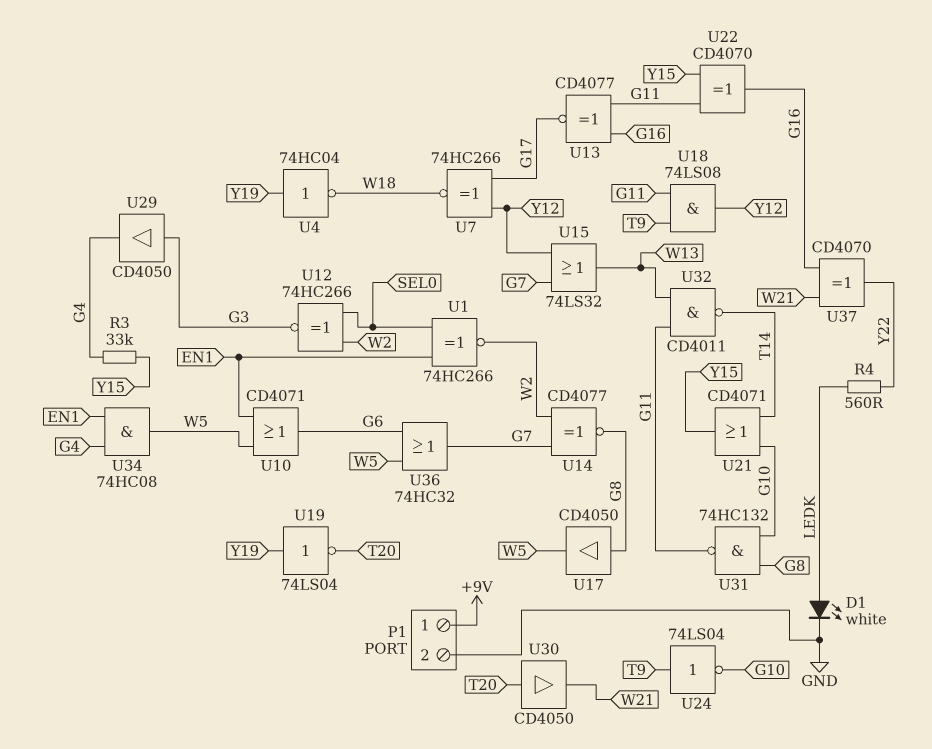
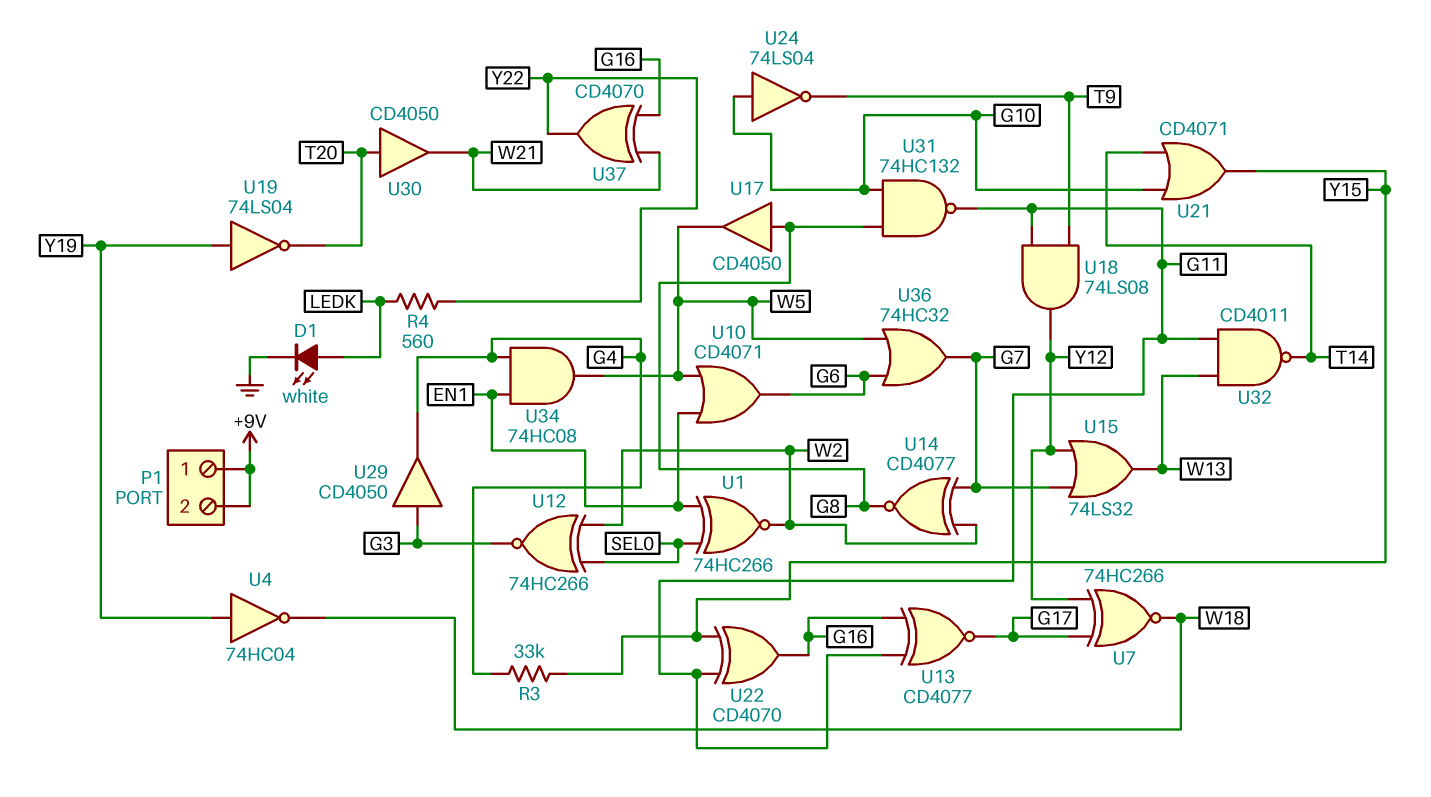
P1 pin 2: GND -> +9V
U24: NOT 74LS04 (in T9, out G10) -> NOT 74LS04 (in G10, out T9)

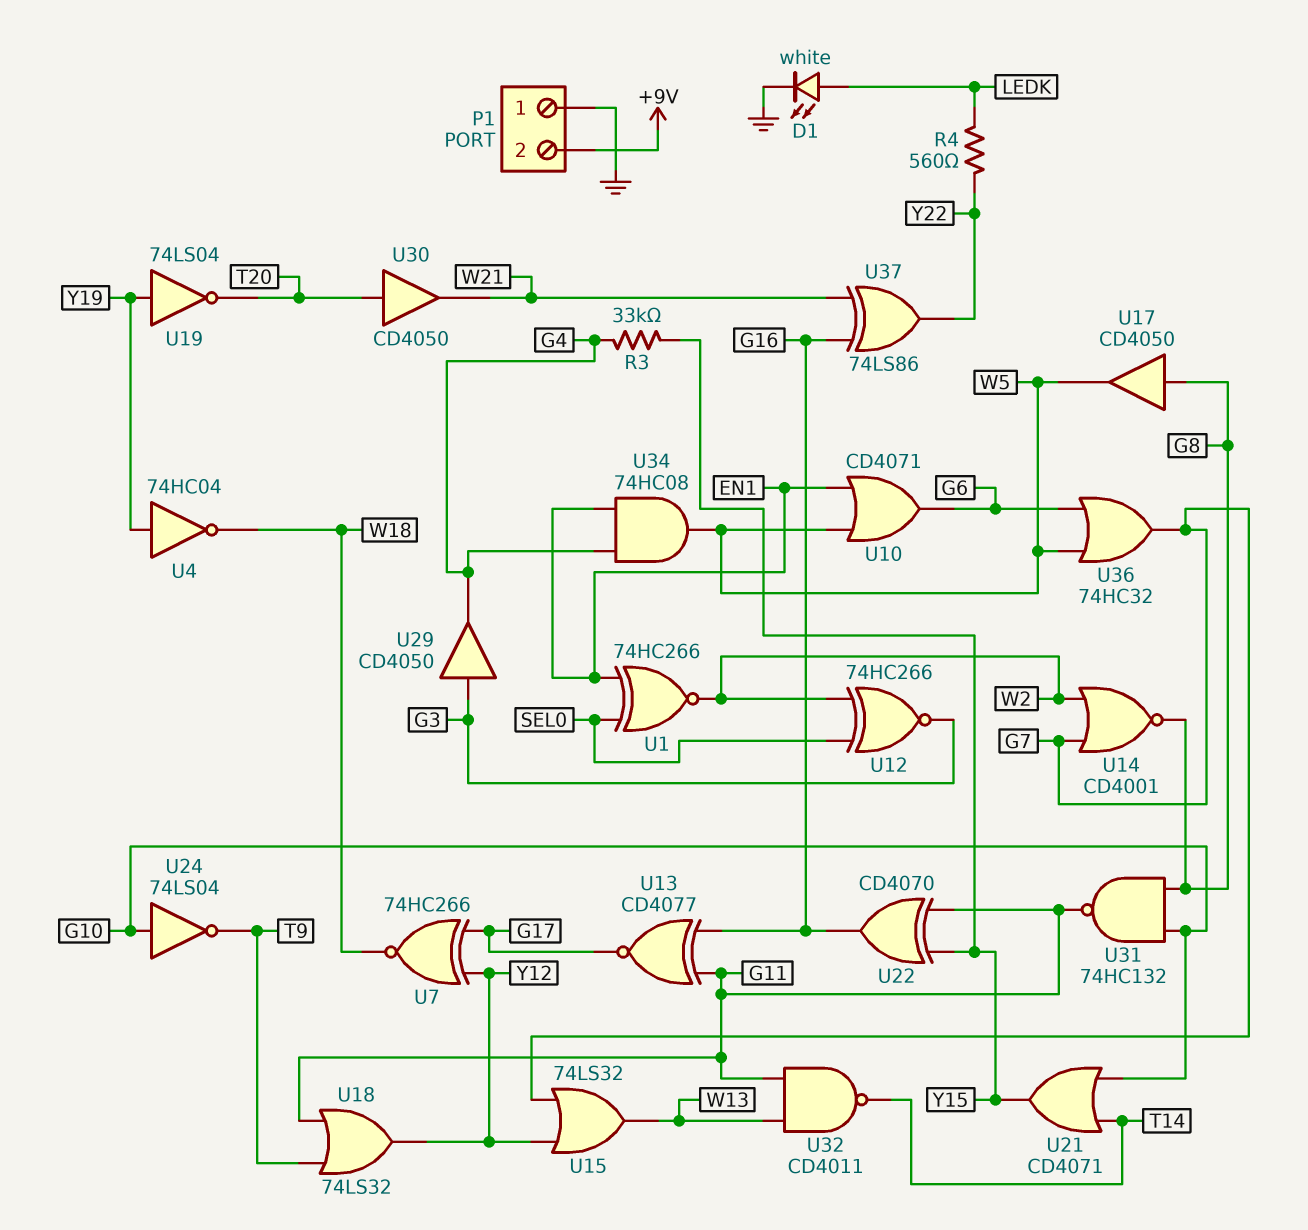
P1 pin 1: +9V -> GND
U14: XNOR CD4077 (in G7, in W2, out G8) -> NOR CD4001 (in G7, in W2, out G8)
U18: AND 74LS08 (in G11, in T9, out Y12) -> OR 74LS32 (in G11, in T9, out Y12)
U37: XOR CD4070 (in G16, in W21, out Y22) -> XOR 74LS86 (in G16, in W21, out Y22)

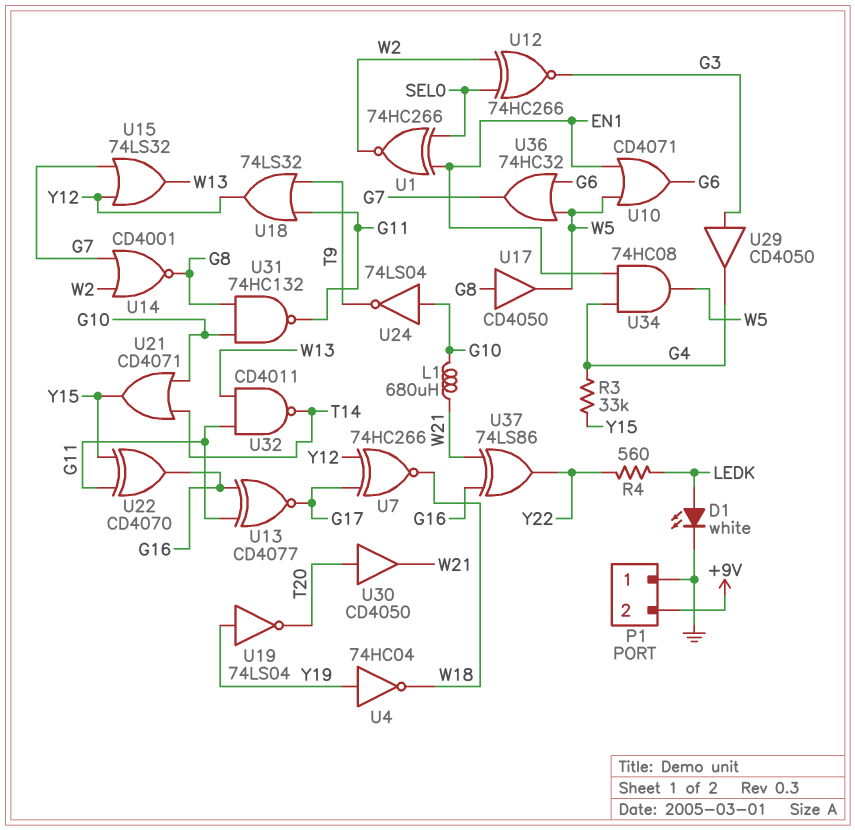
L1: none -> 680uH (G10, W21)

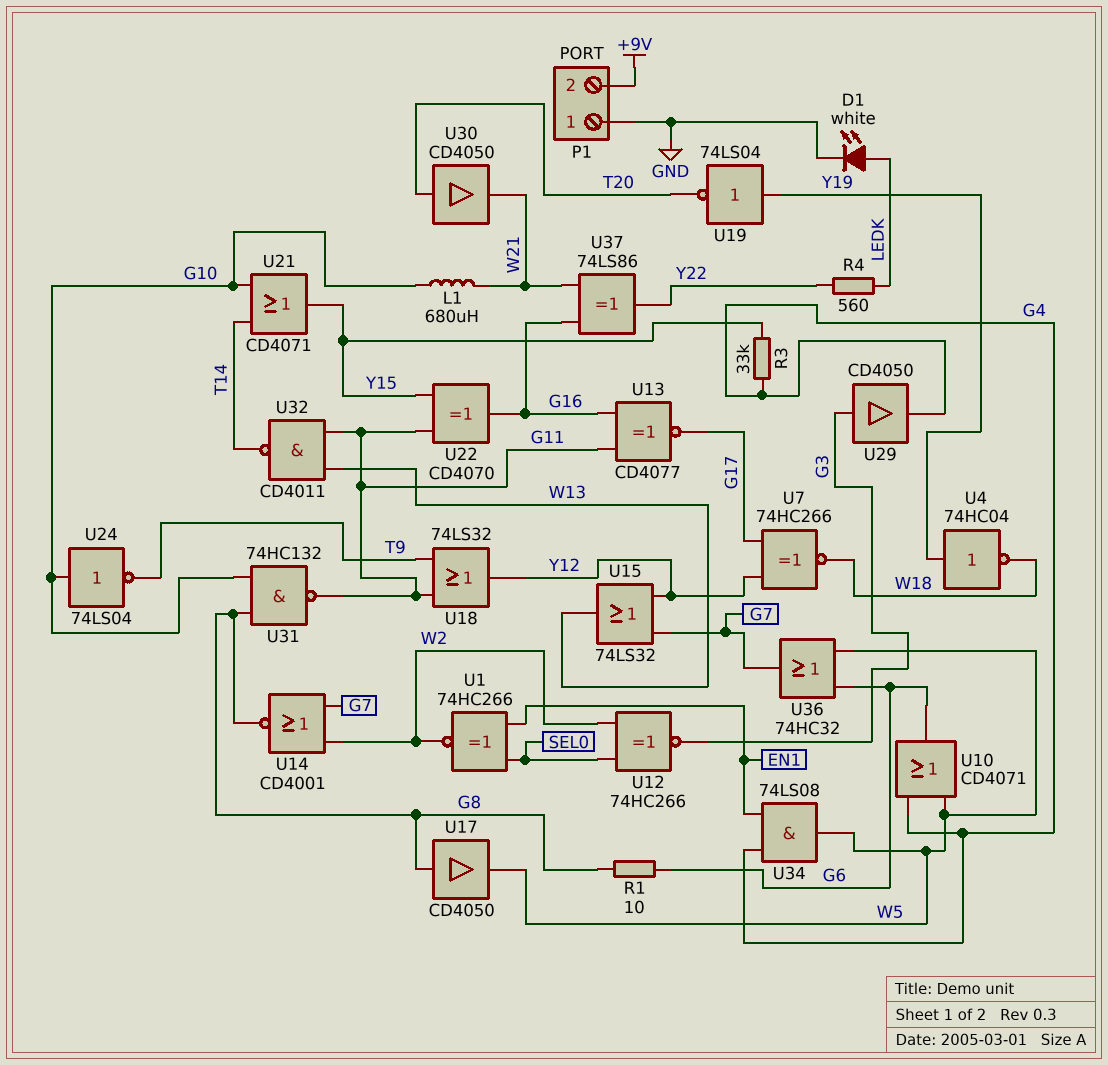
R1: none -> 10 (G6, G8)
U10: OR CD4071 (in EN1, in W5, out G6) -> OR CD4071 (in G4, in W5, out G6)
U34: AND 74HC08 (in EN1, in G4, out W5) -> AND 74LS08 (in EN1, in G4, out W5)

